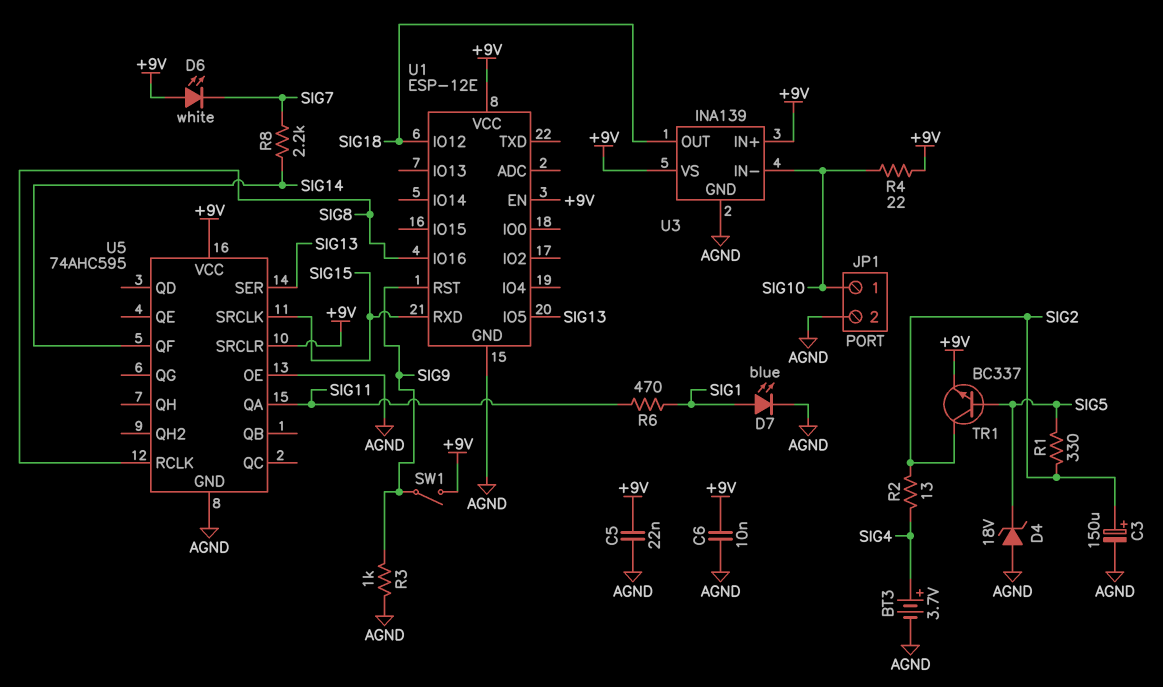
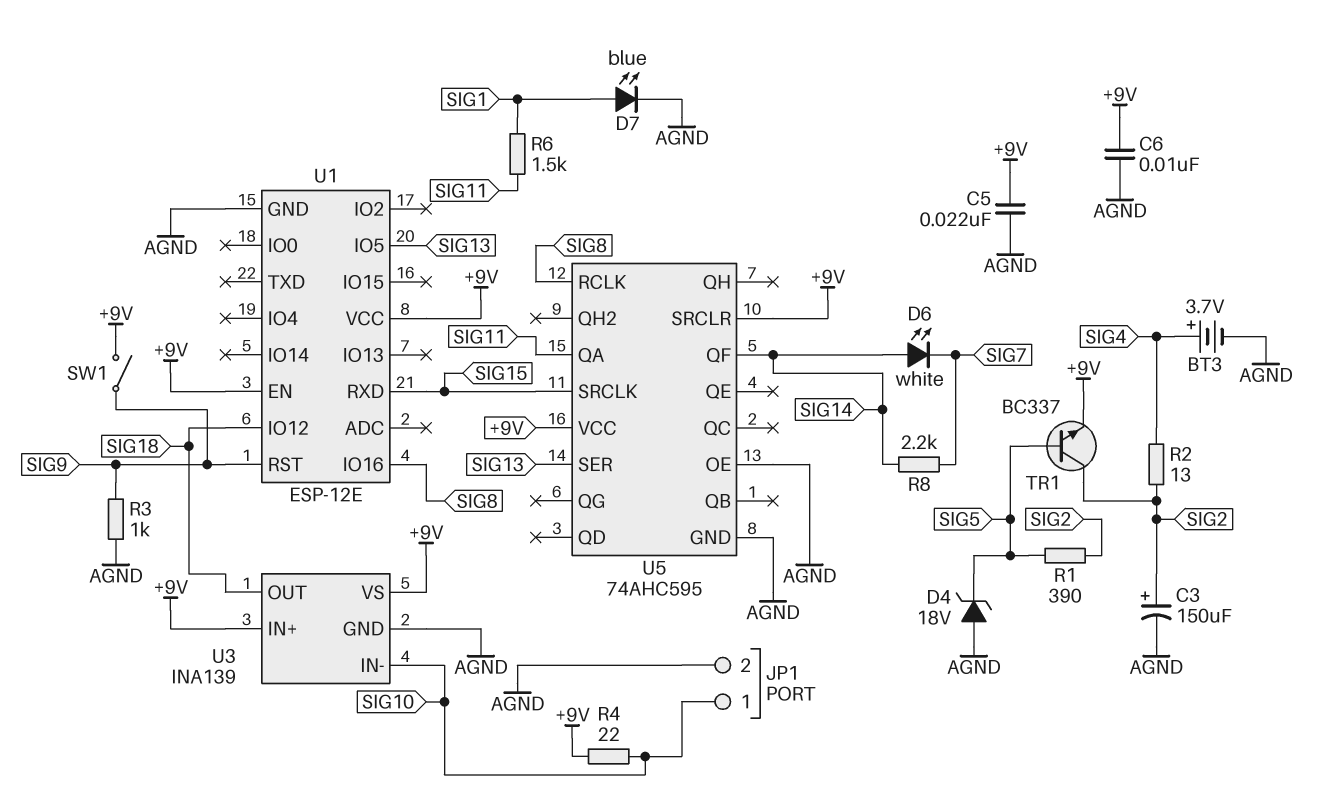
D6: LED white (A +9V, K SIG7) -> LED white (A SIG14, K SIG7)
R1: 330 (SIG2, SIG5) -> 390 (SIG2, SIG5)
R6: 470 (SIG1, SIG11) -> 1.5k (SIG1, SIG11)

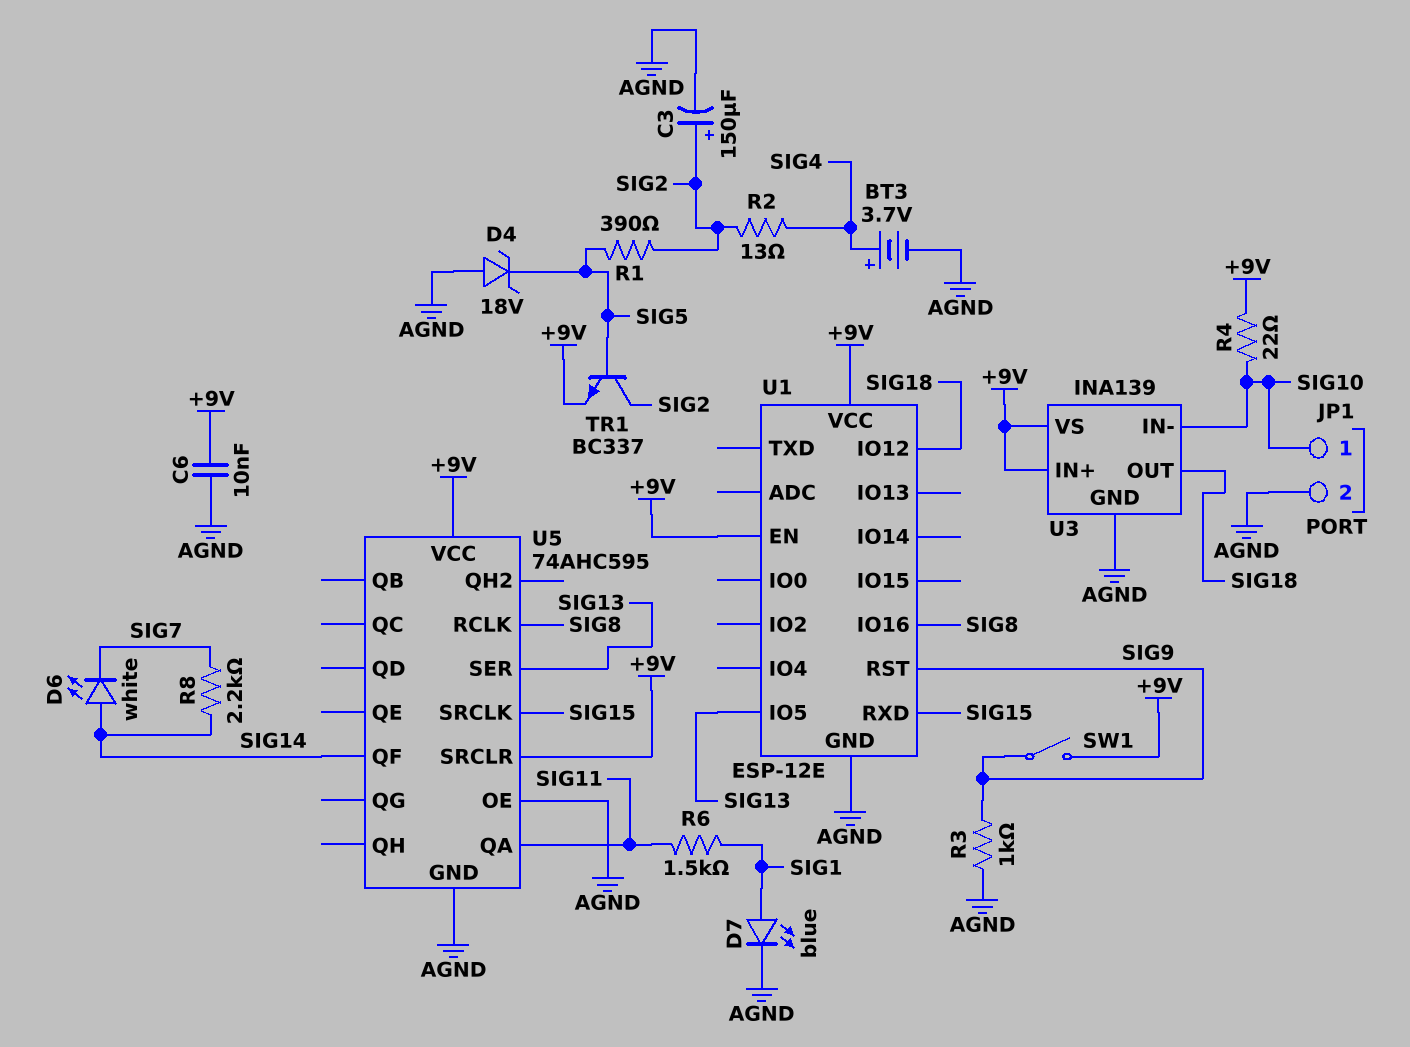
C5: 22nF (+9V, AGND) -> none

